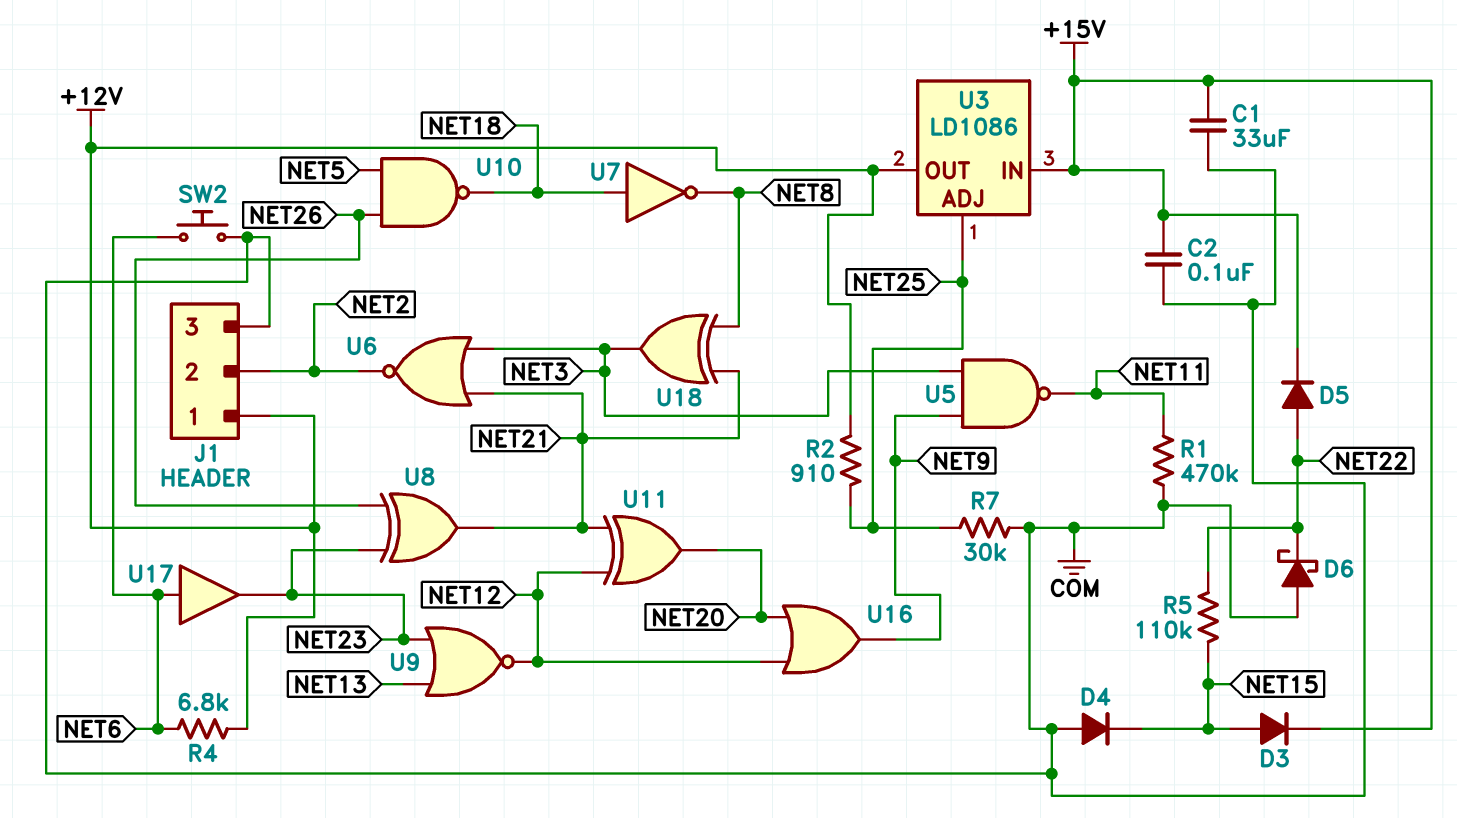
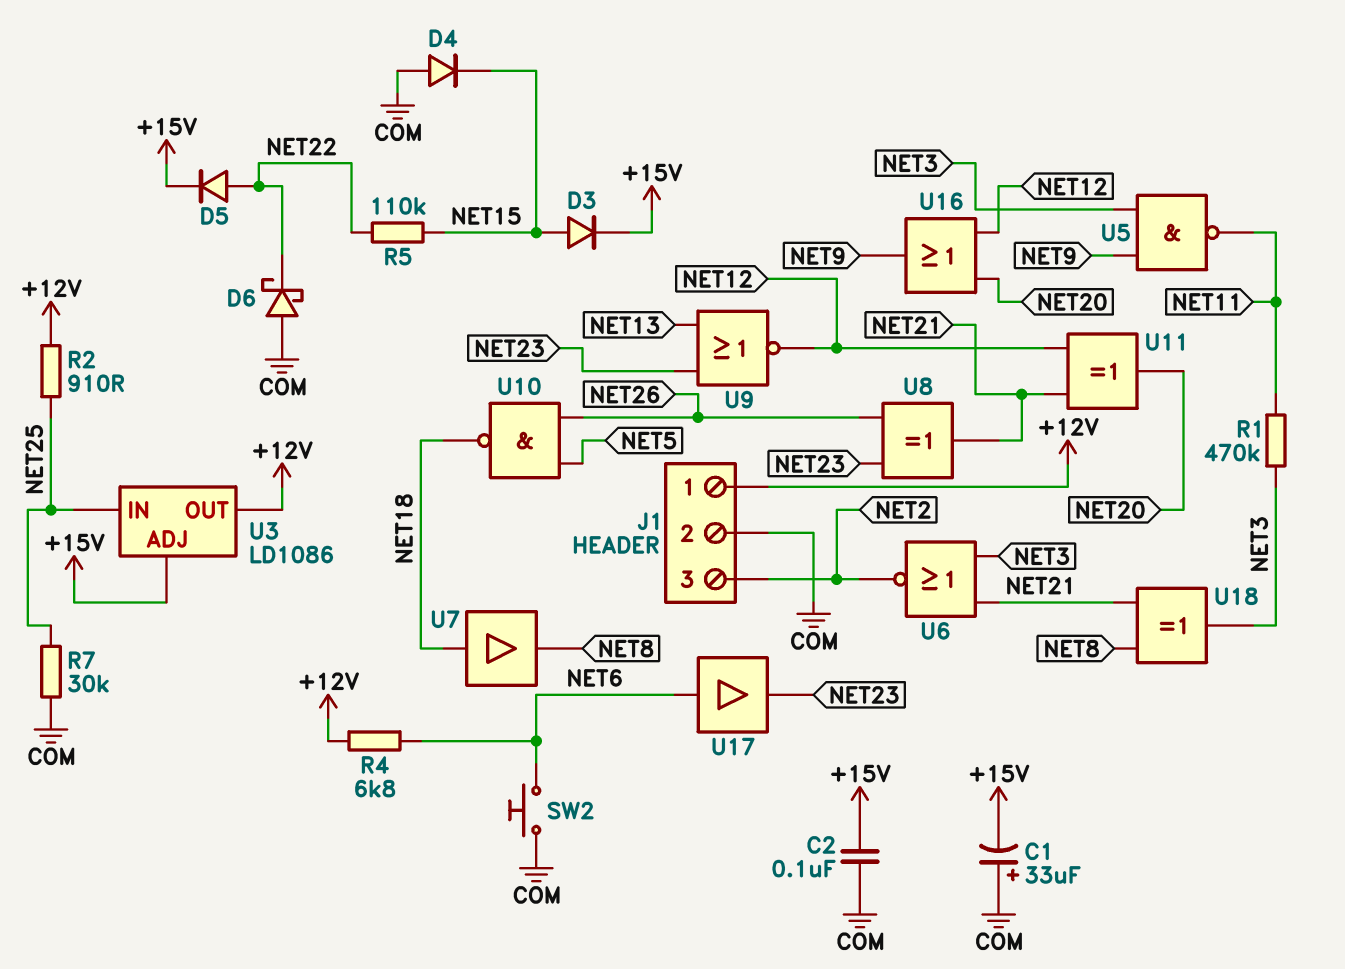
C1: 33uF (+15V, COM) -> 33uF (plus COM, minus +15V)
J1 pin 2: NET2 -> COM
J1 pin 3: COM -> NET2
R1: 470k (COM, NET11) -> 470k (NET3, NET11)
U3 pin ADJ: NET25 -> +15V
U3 pin IN: +15V -> NET25
U7: NOT (in NET18, out NET8) -> buffer (in NET18, out NET8)

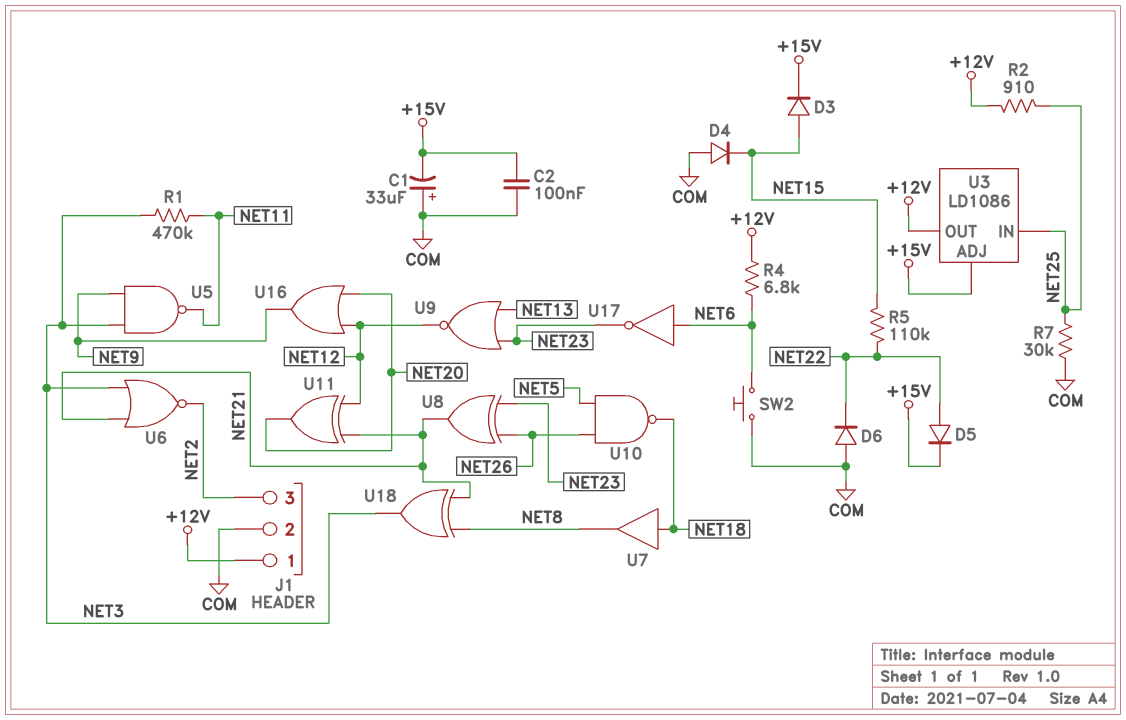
D6: schottky (A COM, K NET22) -> diode (A COM, K NET22)
U17: buffer (in NET6, out NET23) -> NOT (in NET6, out NET23)

